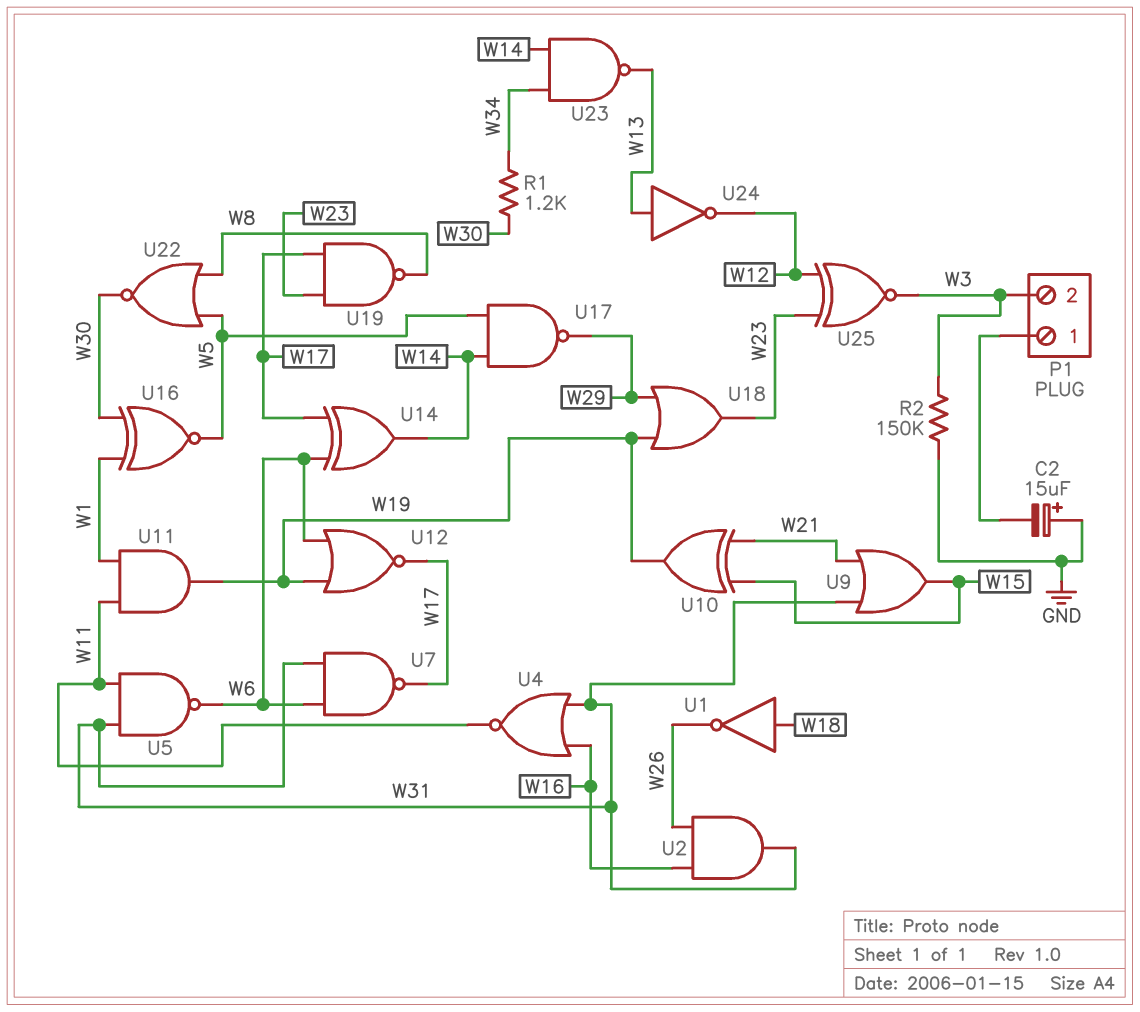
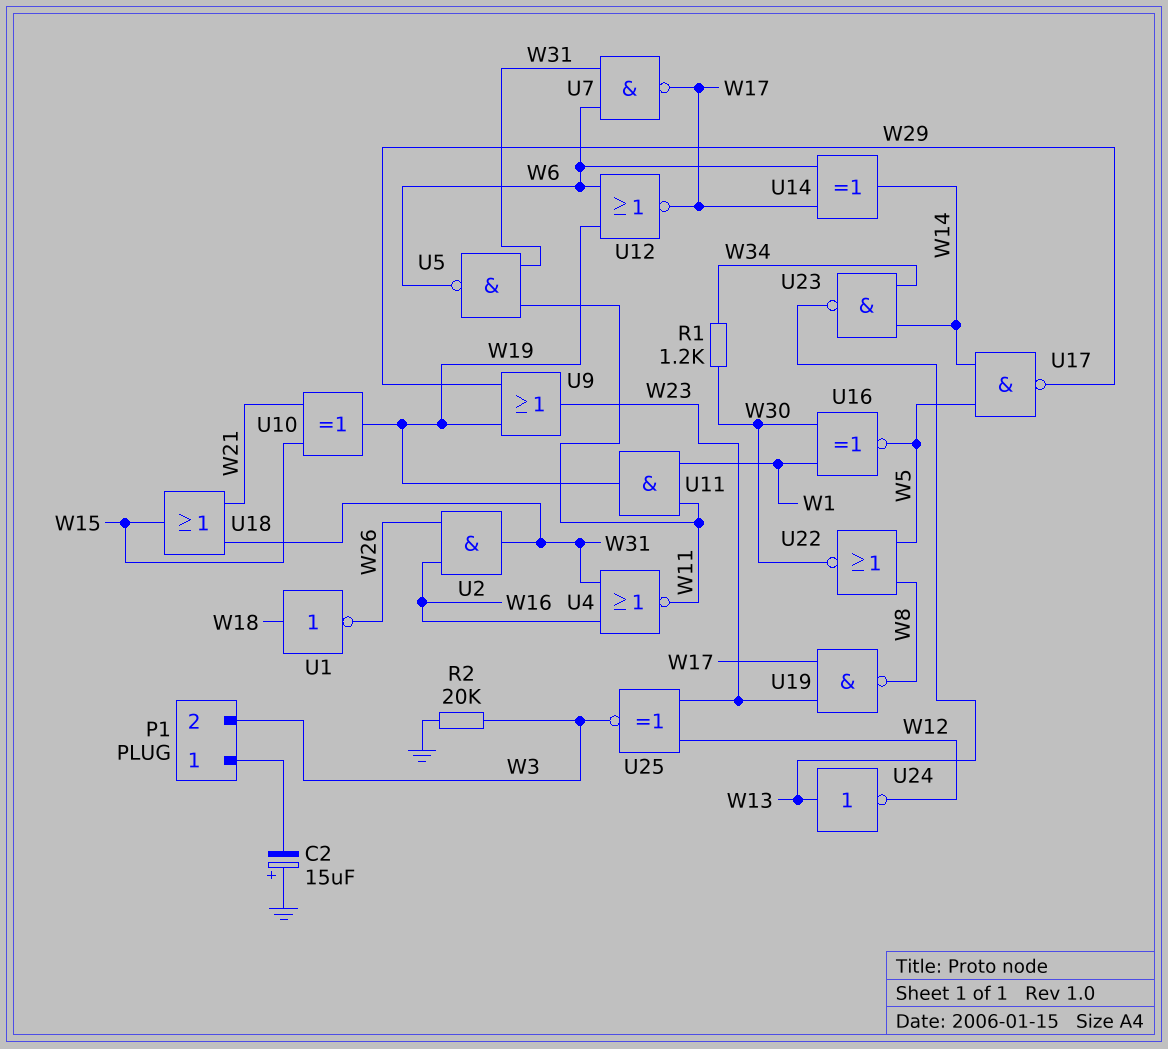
R2: 150k (GND, W3) -> 20k (GND, W3)
U9: OR (in W21, in W31, out W15) -> OR (in W19, in W29, out W23)
U18: OR (in W19, in W29, out W23) -> OR (in W21, in W31, out W15)

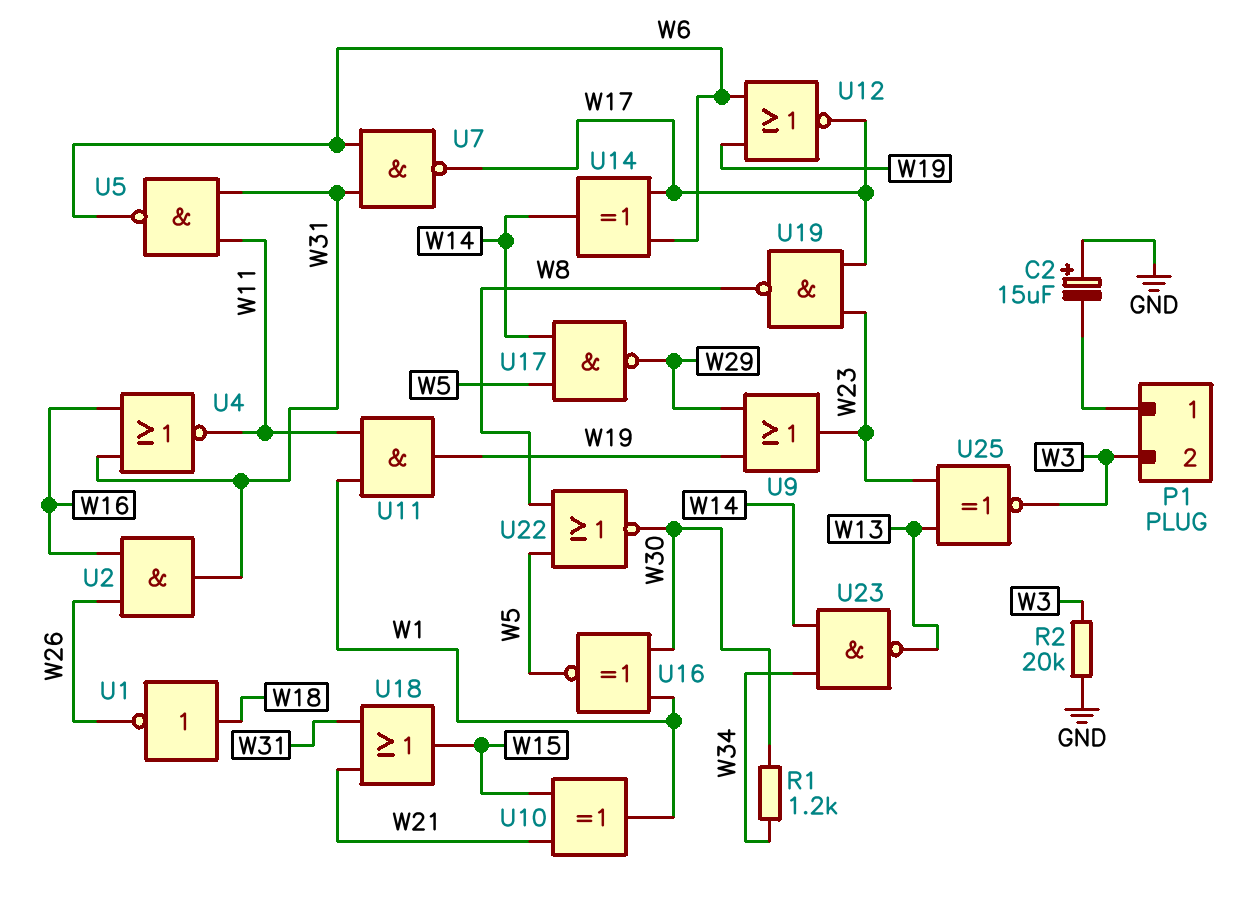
U10: XOR (in W15, in W21, out W19) -> XOR (in W15, in W21, out W1)
U24: NOT (in W13, out W12) -> none
U25: XNOR (in W12, in W23, out W3) -> XNOR (in W13, in W23, out W3)

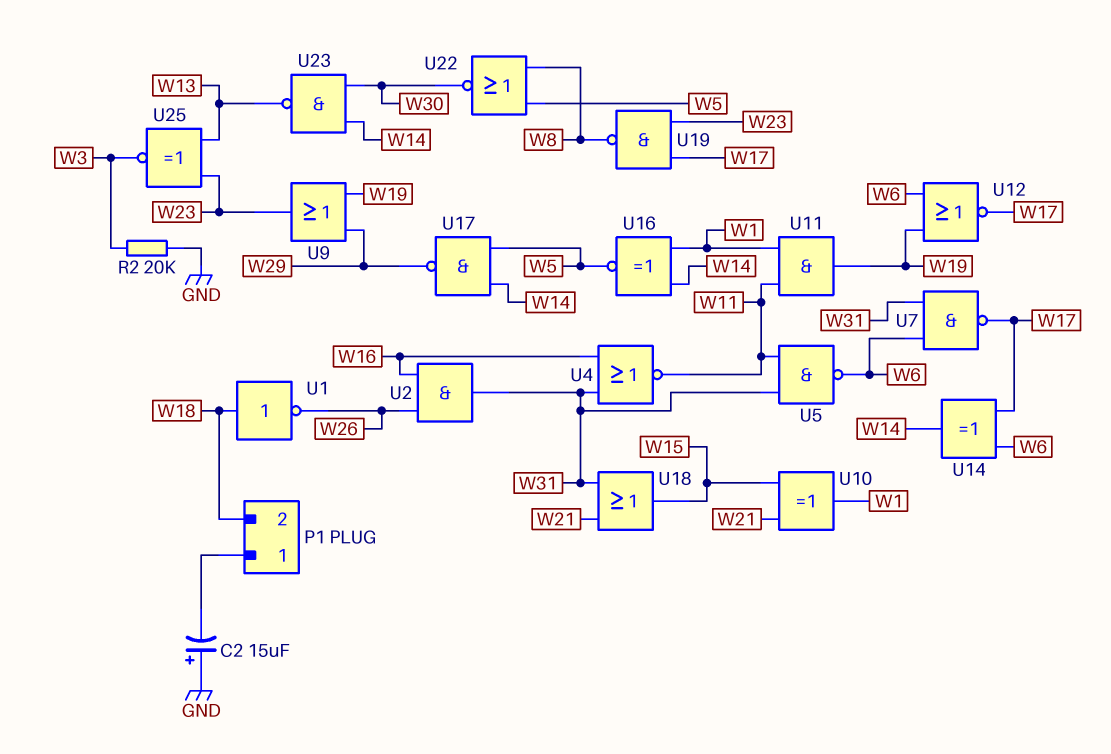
P1 pin 2: W3 -> W18
R1: 1.2k (W30, W34) -> none
U16: XNOR (in W1, in W30, out W5) -> XNOR (in W1, in W14, out W5)
U23: NAND (in W14, in W34, out W13) -> NAND (in W14, in W30, out W13)

